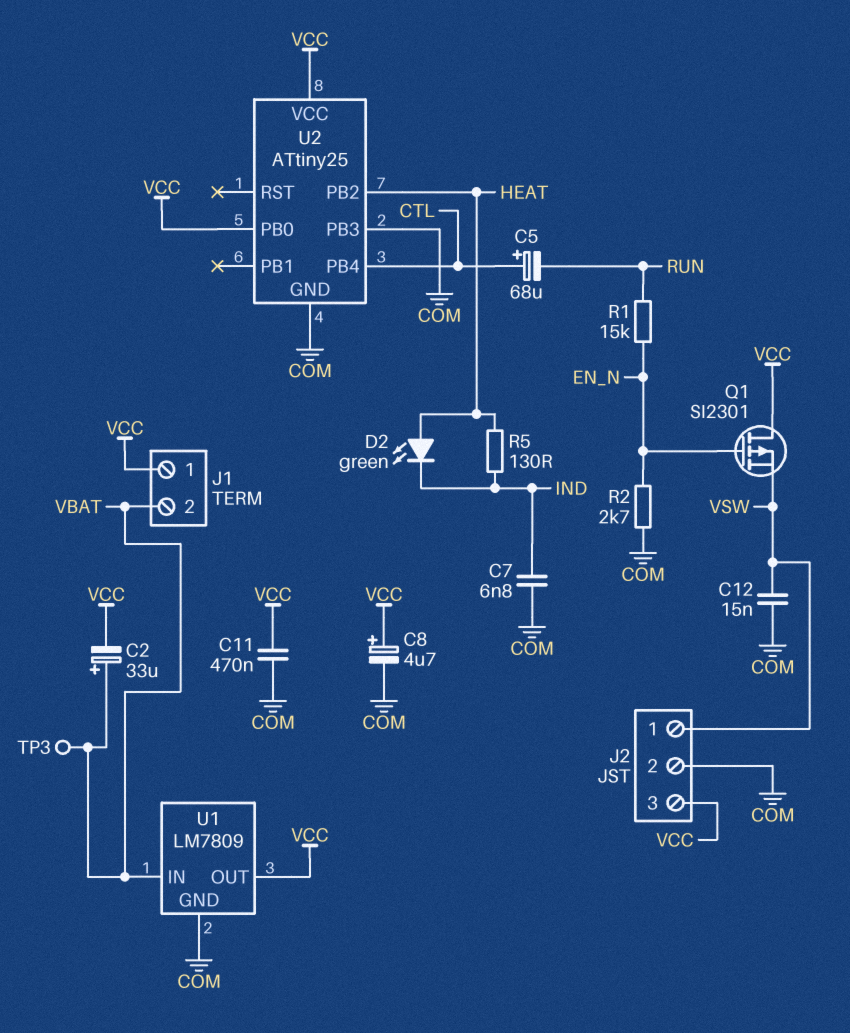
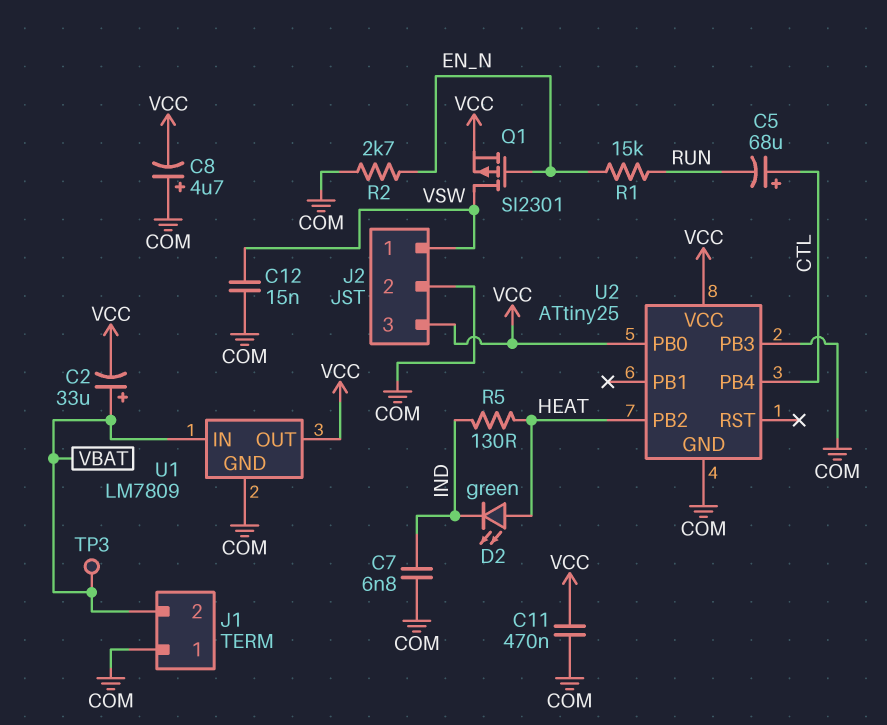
C8: 4.7uF (plus VCC, minus COM) -> 4.7uF (plus COM, minus VCC)
J1 pin 1: VCC -> COM
Q1: PMOS SI2301 (G EN_N, D VCC, S VSW) -> PMOS SI2301 (G EN_N, D VSW, S VCC)

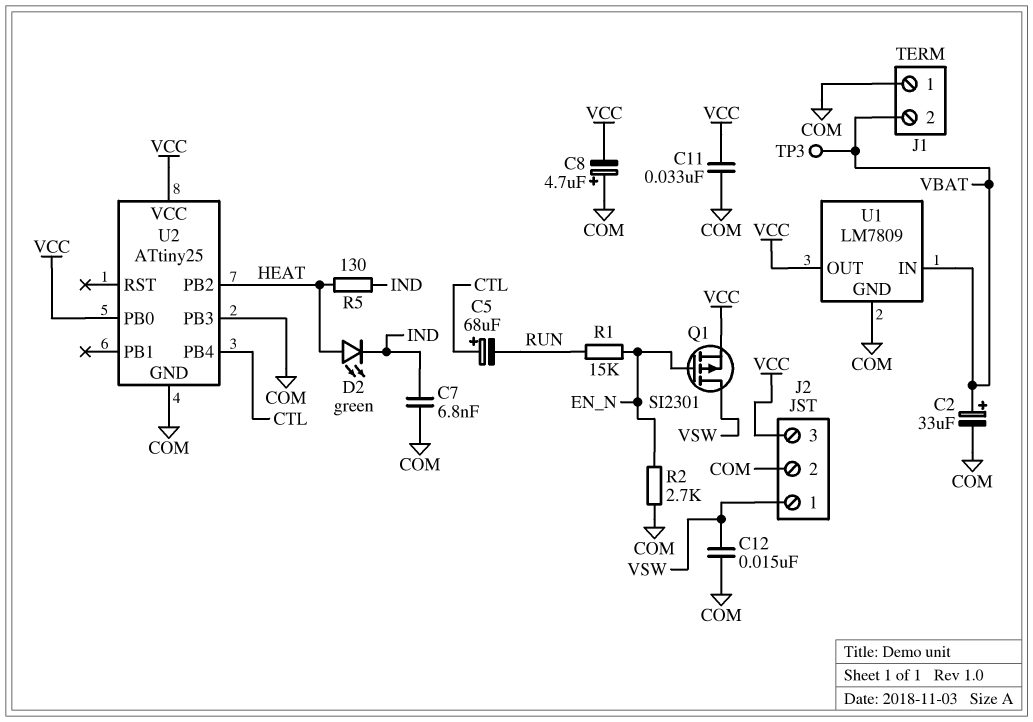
C2: 33uF (plus VBAT, minus VCC) -> 33uF (plus VBAT, minus COM)
C11: 470nF (COM, VCC) -> 33nF (COM, VCC)

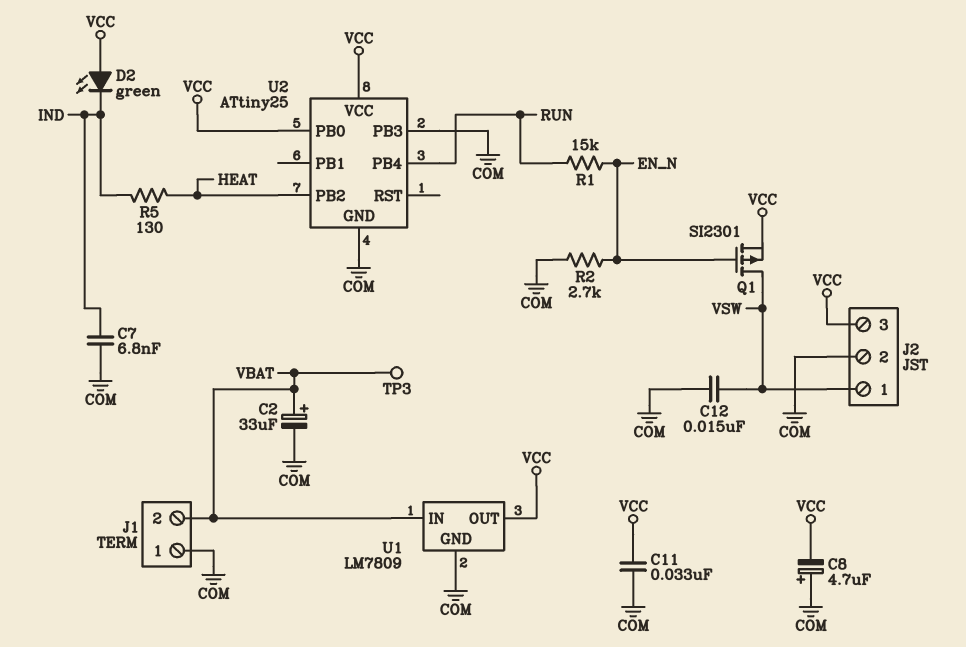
C5: 68uF (plus CTL, minus RUN) -> none
D2: LED green (A HEAT, K IND) -> LED green (A VCC, K IND)
U2 pin PB4: CTL -> RUN

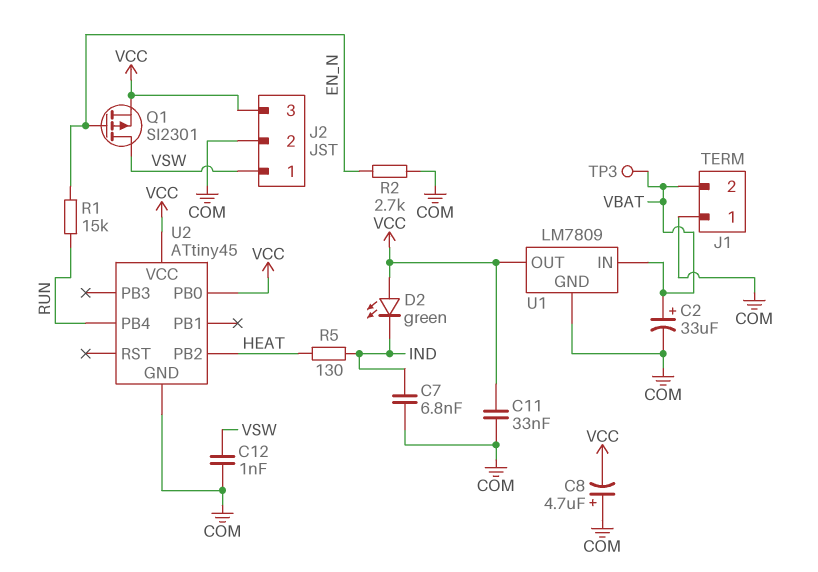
C12: 15nF (COM, VSW) -> 1nF (COM, VSW)
U2: ATtiny25 -> ATtiny45
U2 pin PB3: COM -> none

